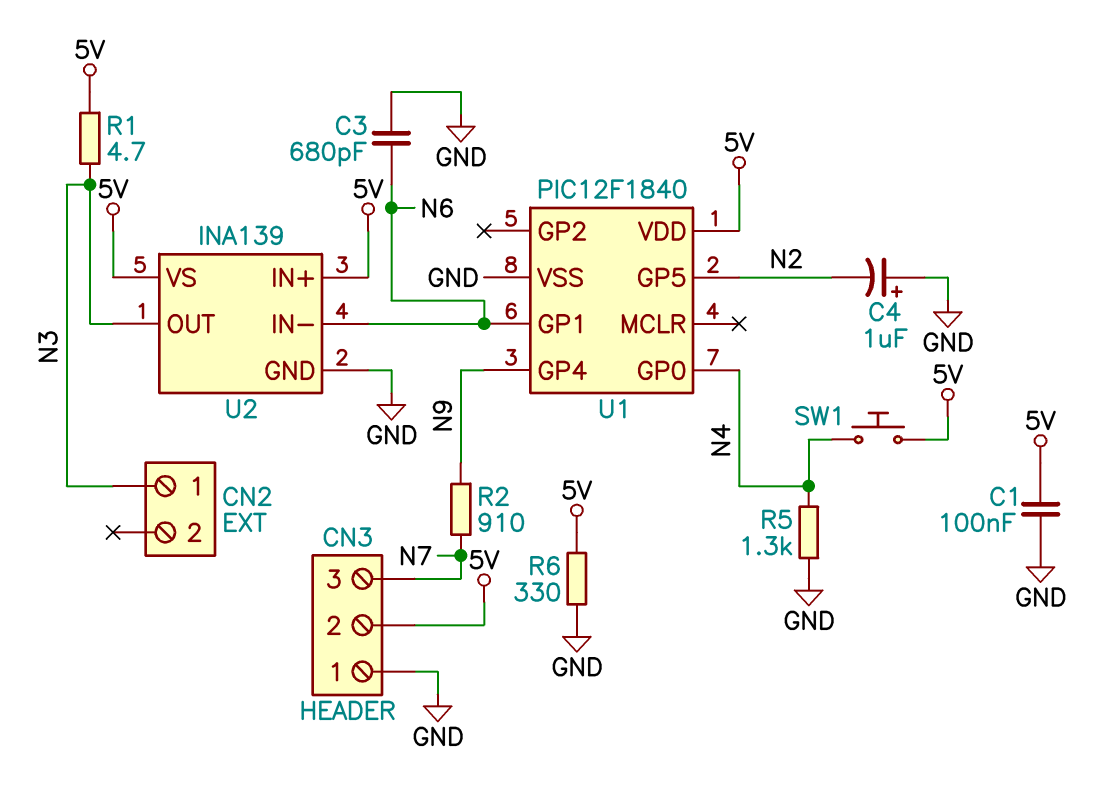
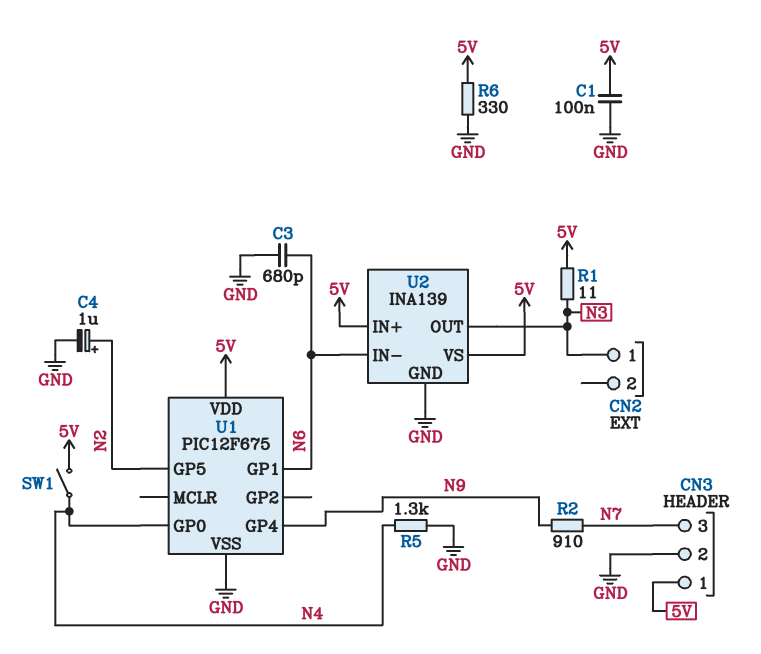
C4: 1uF (plus GND, minus N2) -> 1uF (plus N2, minus GND)
CN3 pin 1: GND -> 5V
CN3 pin 2: 5V -> GND
R1: 4.7 (5V, N3) -> 11 (5V, N3)
SW1: button (5V, N4) -> switch (5V, N4)
U1: PIC12F1840 -> PIC12F675

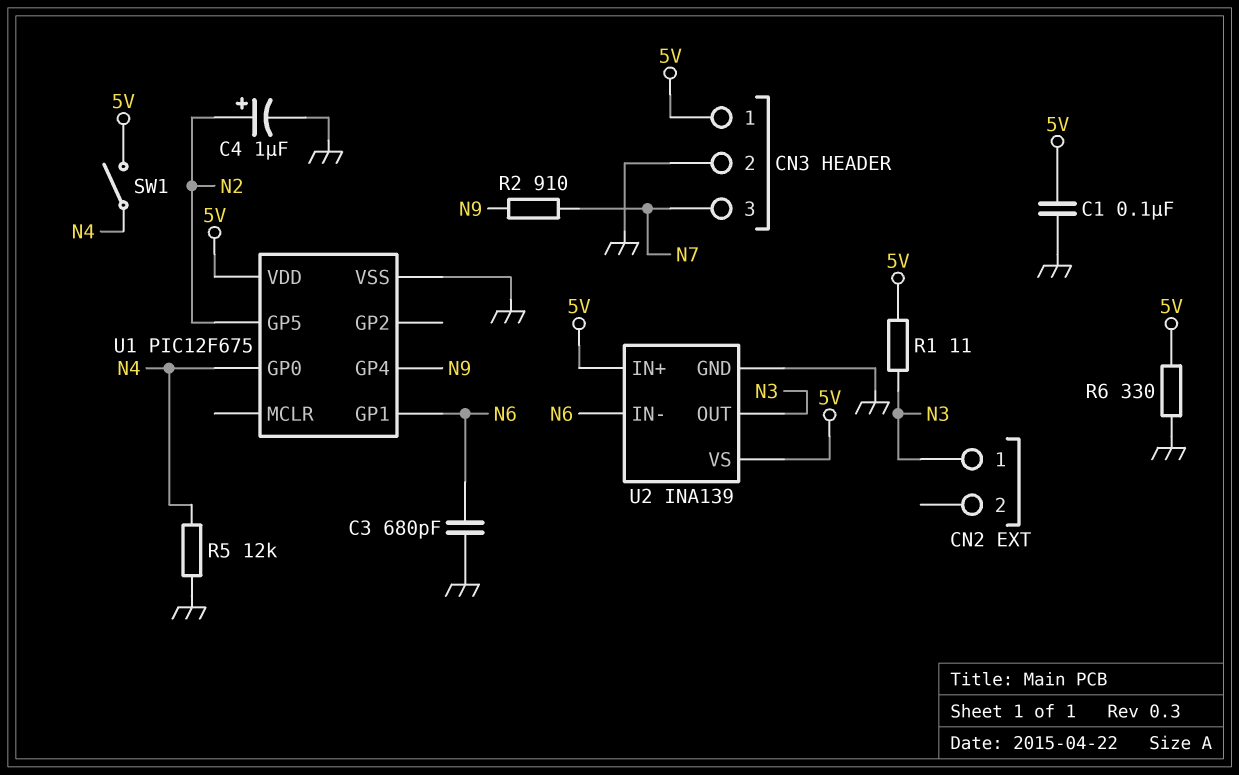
R5: 1.3k (GND, N4) -> 12k (GND, N4)

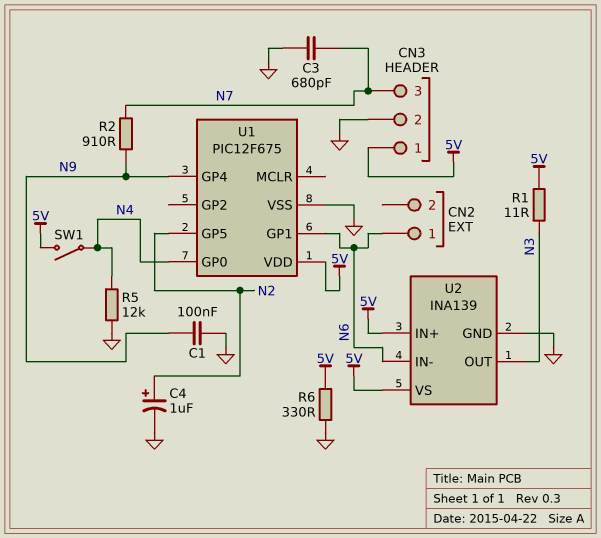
C1: 100nF (5V, GND) -> 100nF (GND, N9)
C3: 680pF (GND, N6) -> 680pF (GND, N7)
CN2 pin 1: N3 -> N6

